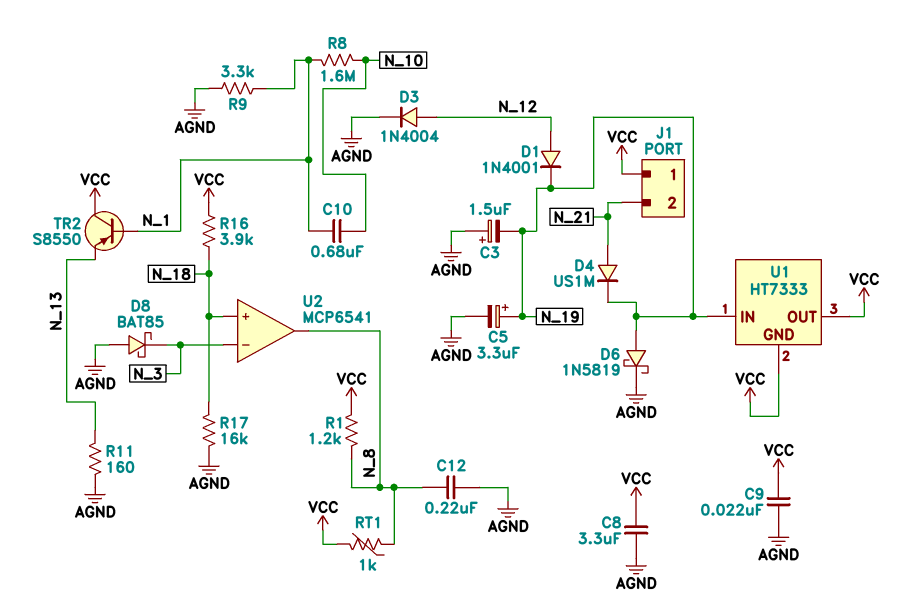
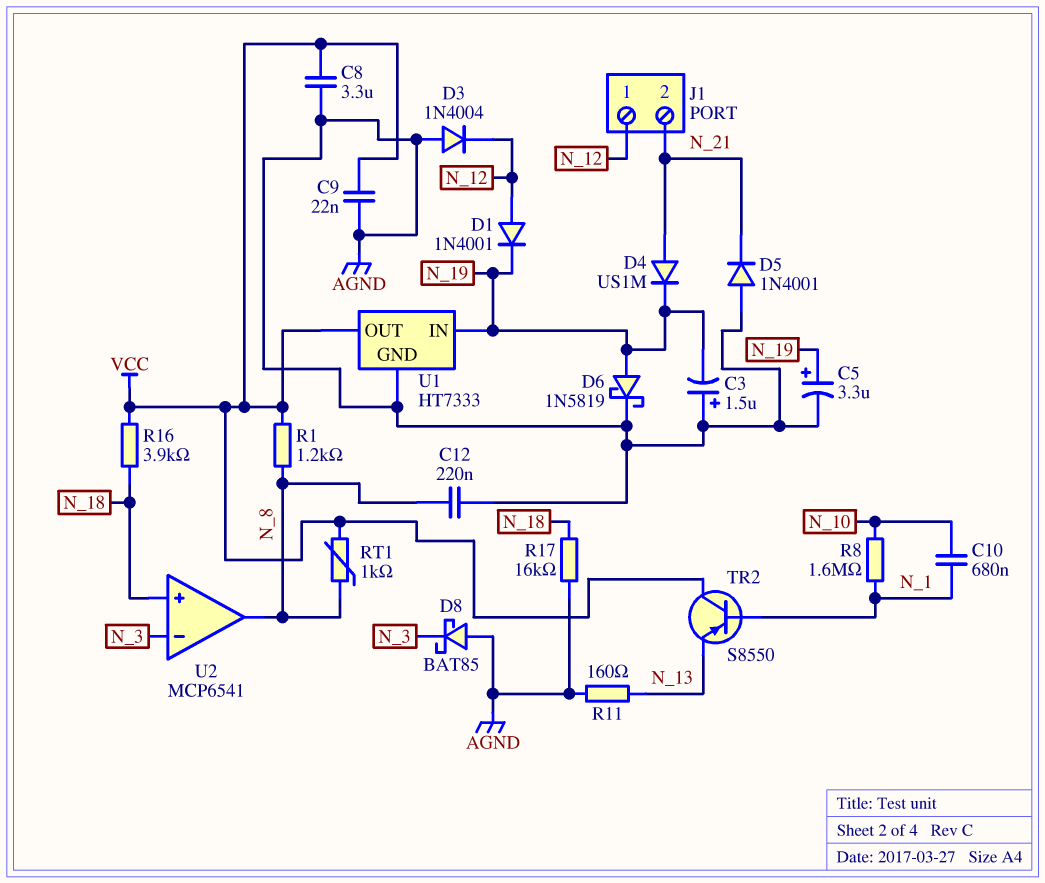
D3: diode 1N4004 (A N_12, K AGND) -> diode 1N4004 (A AGND, K N_12)
D5: none -> diode 1N4001 (A AGND, K N_21)
J1 pin 1: VCC -> N_12
R9: 3.3k (AGND, N_1) -> none
U1 pin GND: VCC -> AGND

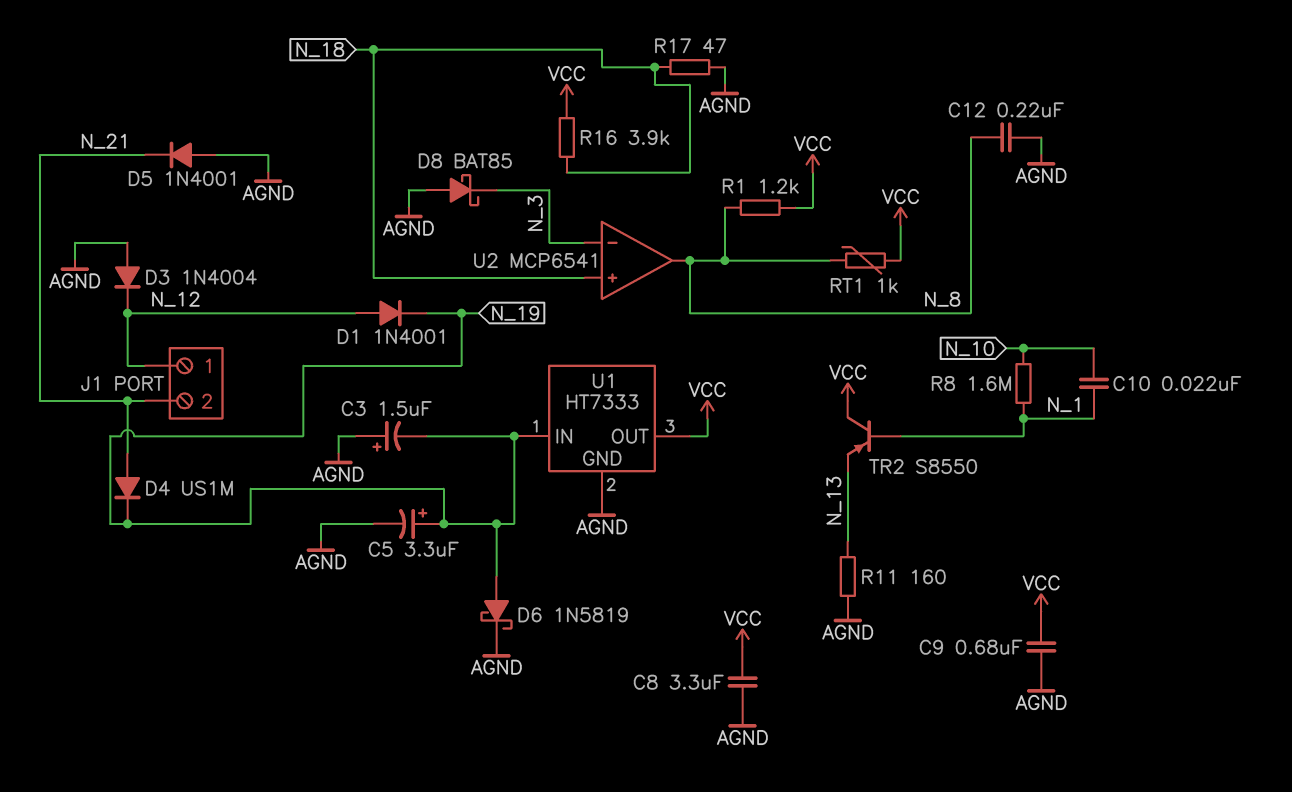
C9: 22nF (AGND, VCC) -> 680nF (AGND, VCC)
C10: 680nF (N_1, N_10) -> 22nF (N_1, N_10)
R17: 16k (AGND, N_18) -> 47 (AGND, N_18)

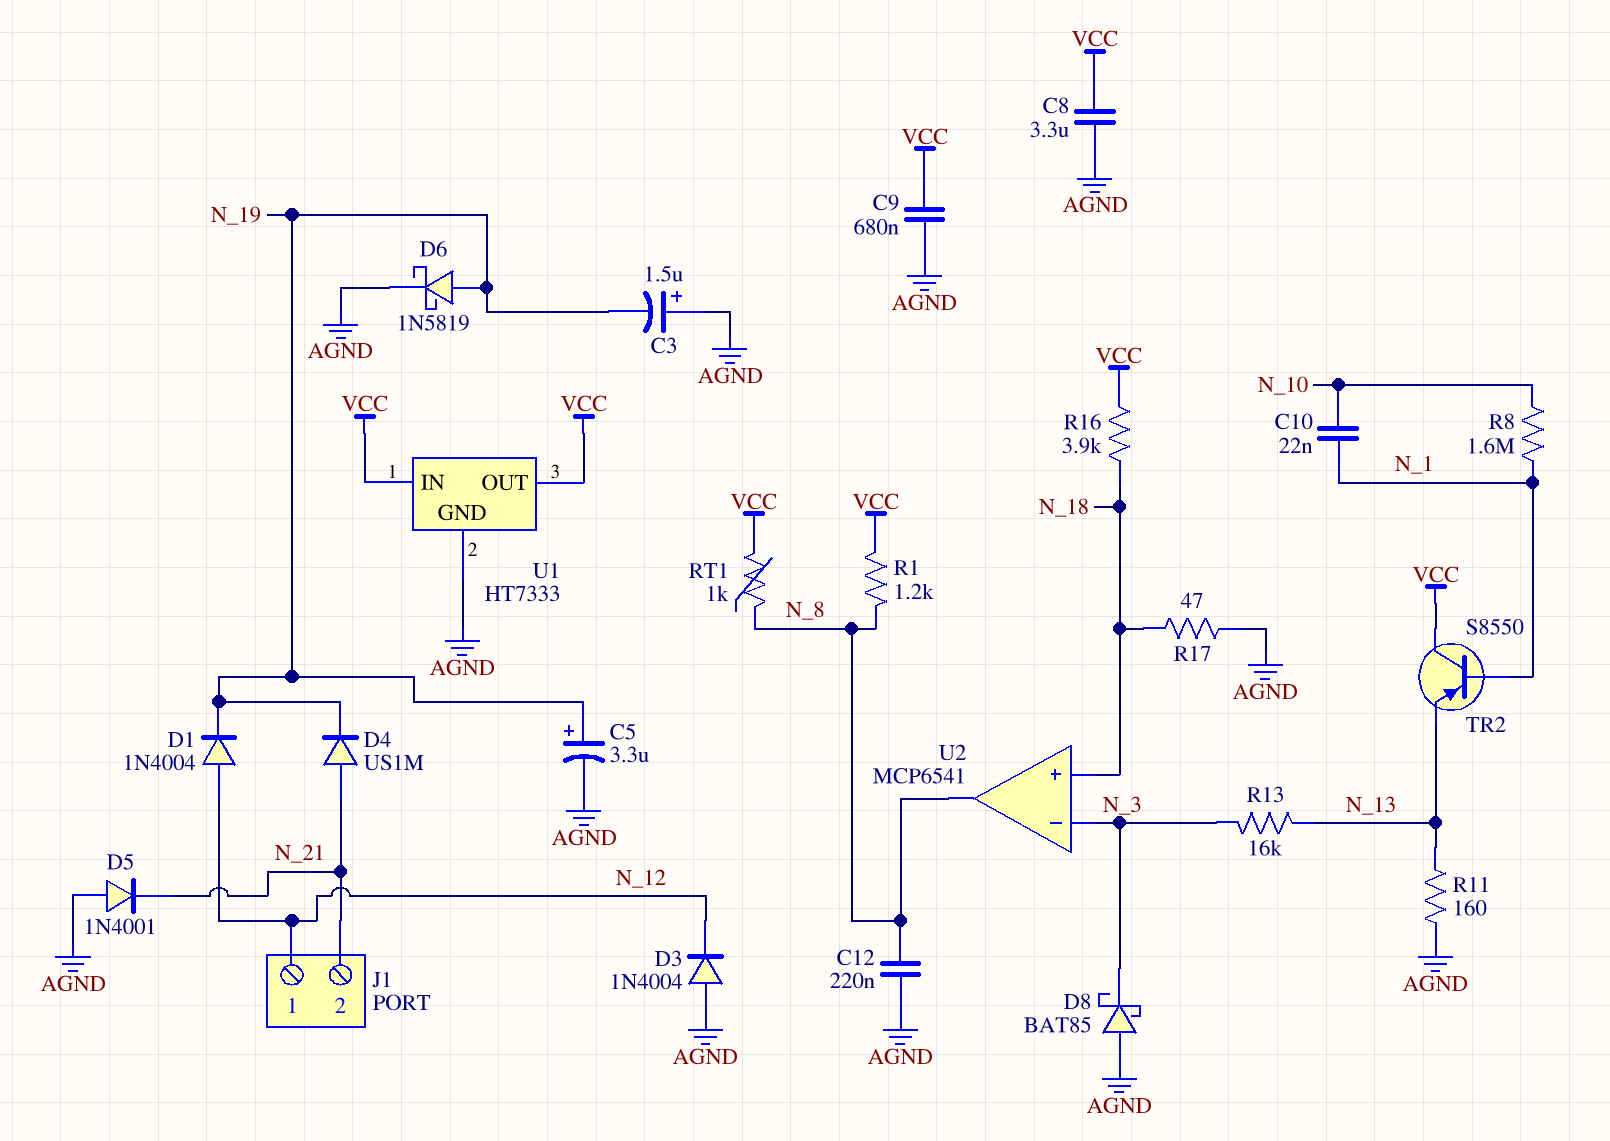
D1: diode 1N4001 (A N_12, K N_19) -> diode 1N4004 (A N_12, K N_19)
R13: none -> 16k (N_3, N_13)
U1 pin IN: N_19 -> VCC

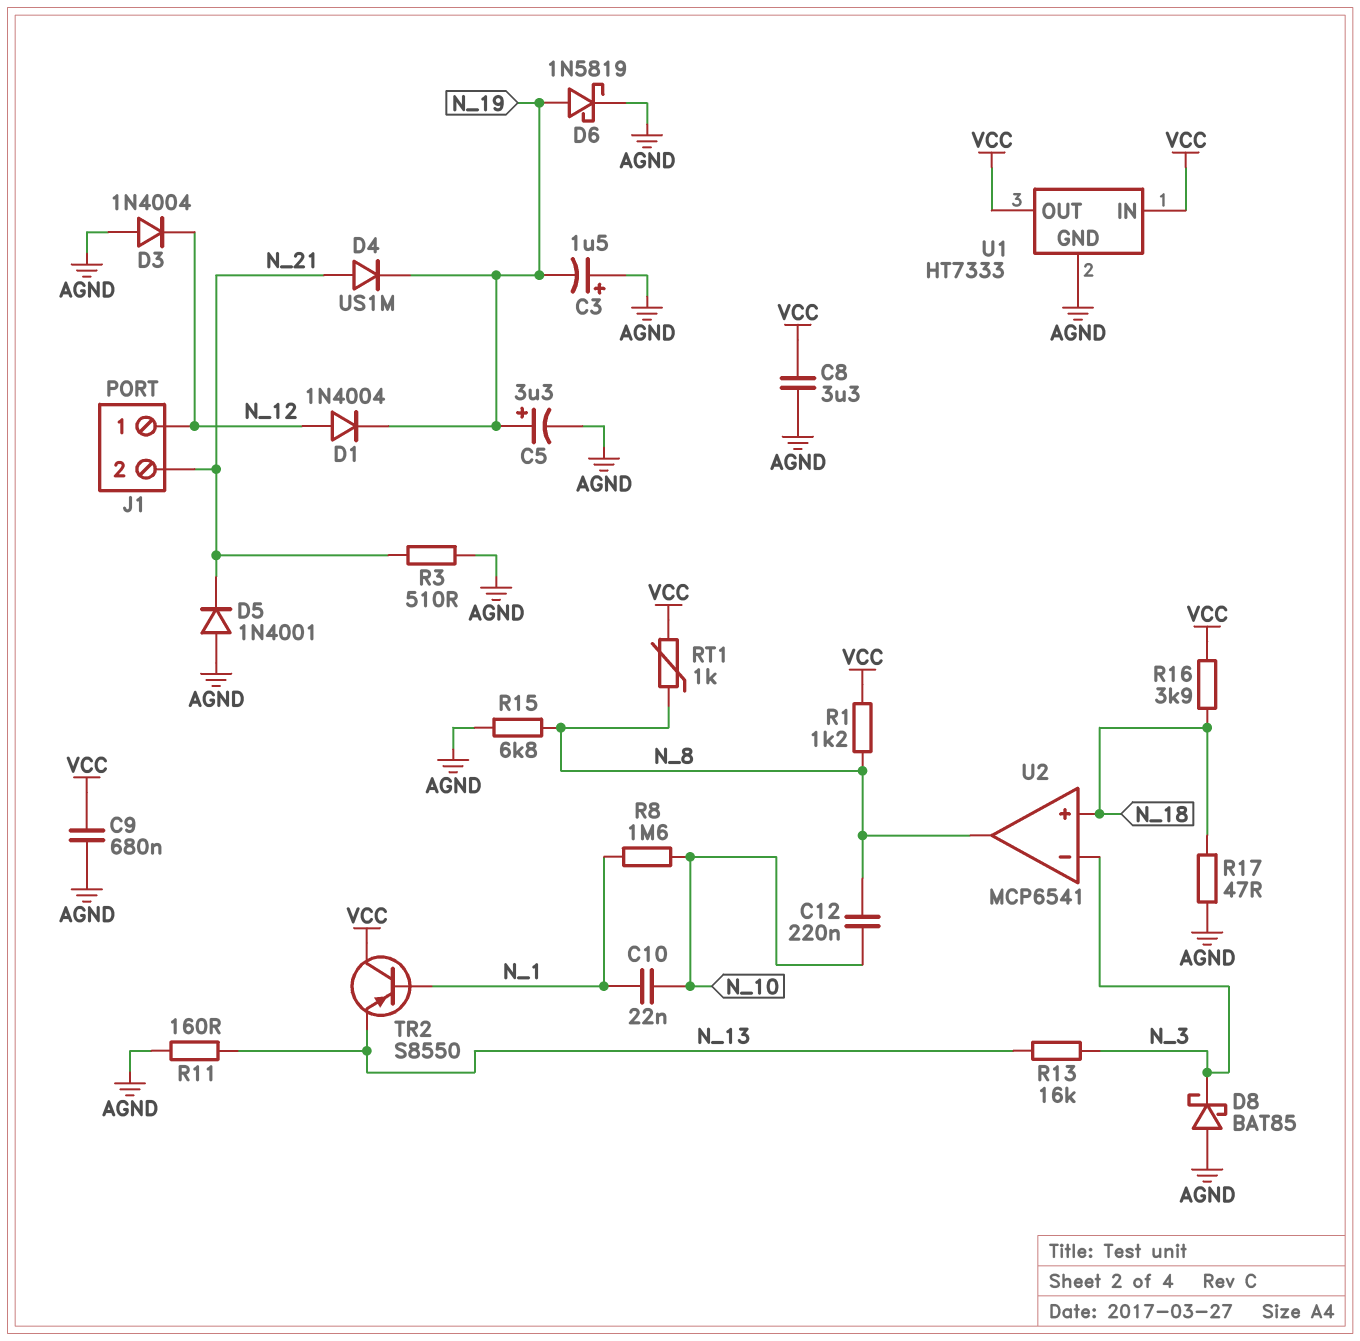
C12: 220nF (AGND, N_8) -> 220nF (N_8, N_10)
R3: none -> 510 (AGND, N_21)
R15: none -> 6.8k (AGND, N_8)

